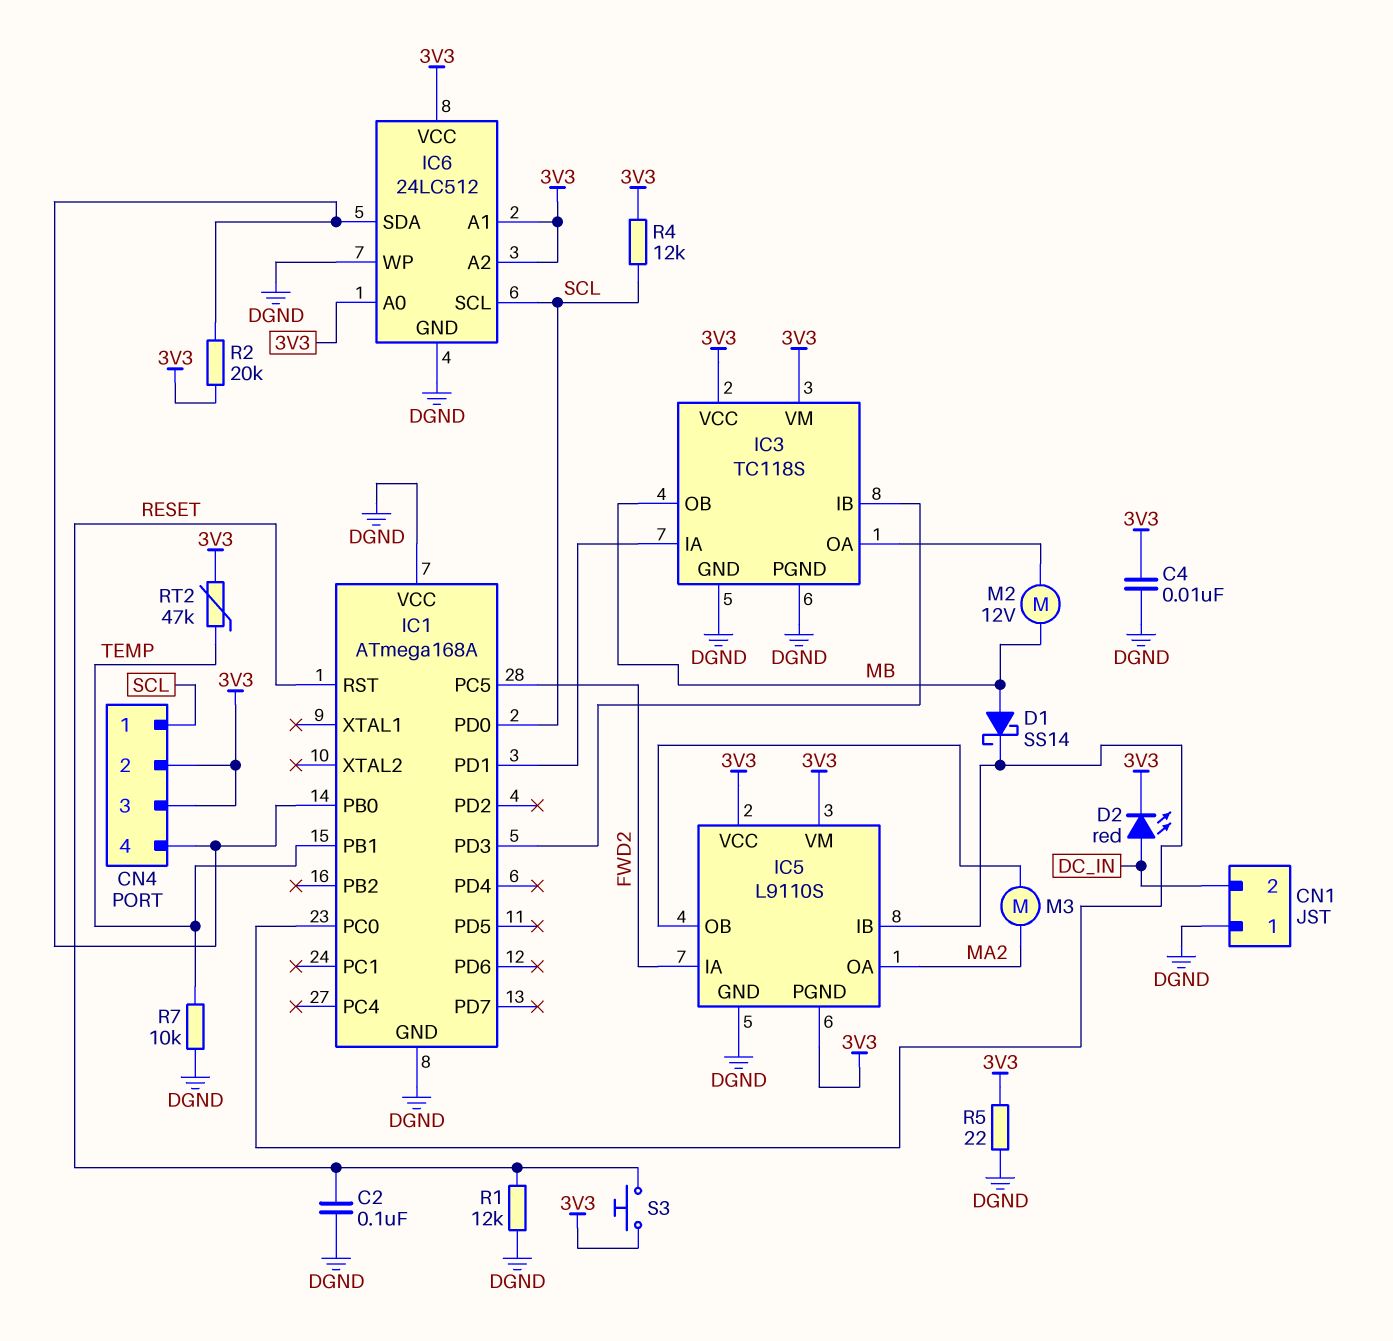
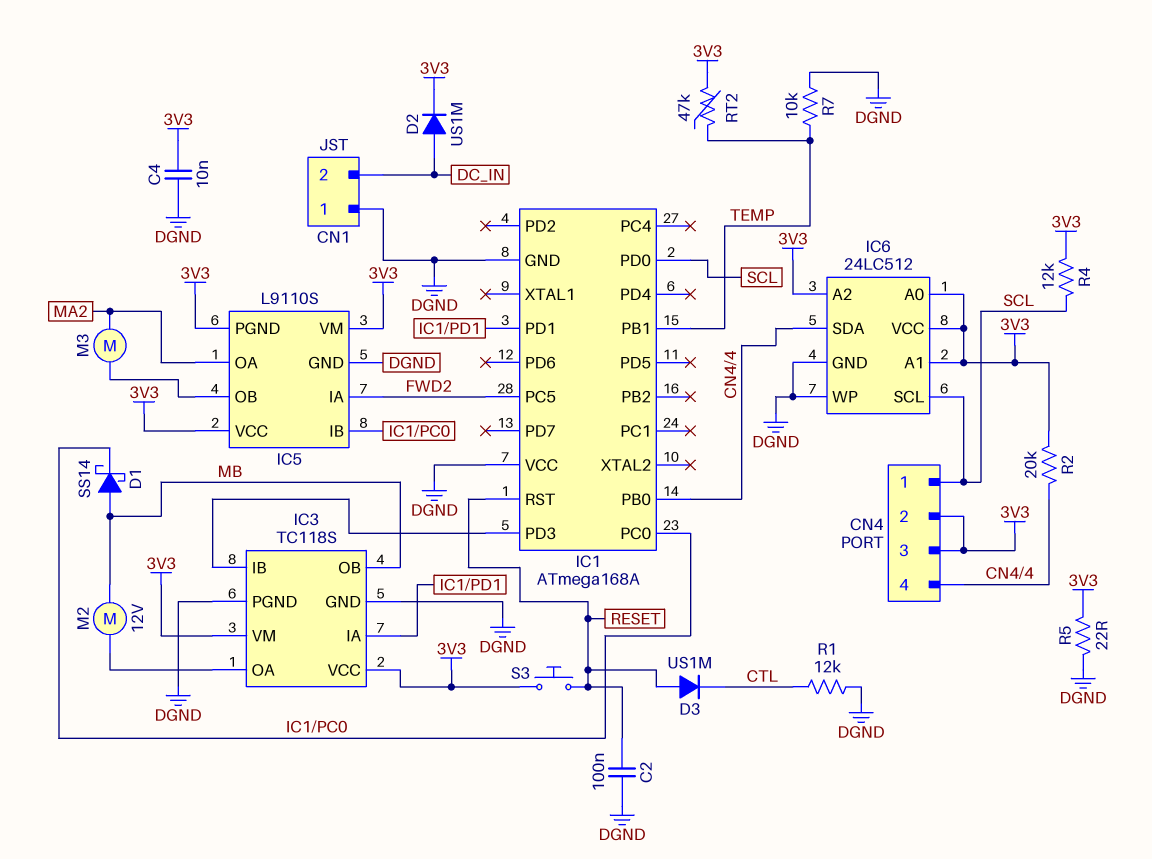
D2: LED red (A DC_IN, K 3V3) -> diode US1M (A DC_IN, K 3V3)
D3: none -> diode US1M (A RESET, K CTL)
R1: 12k (DGND, RESET) -> 12k (CTL, DGND)

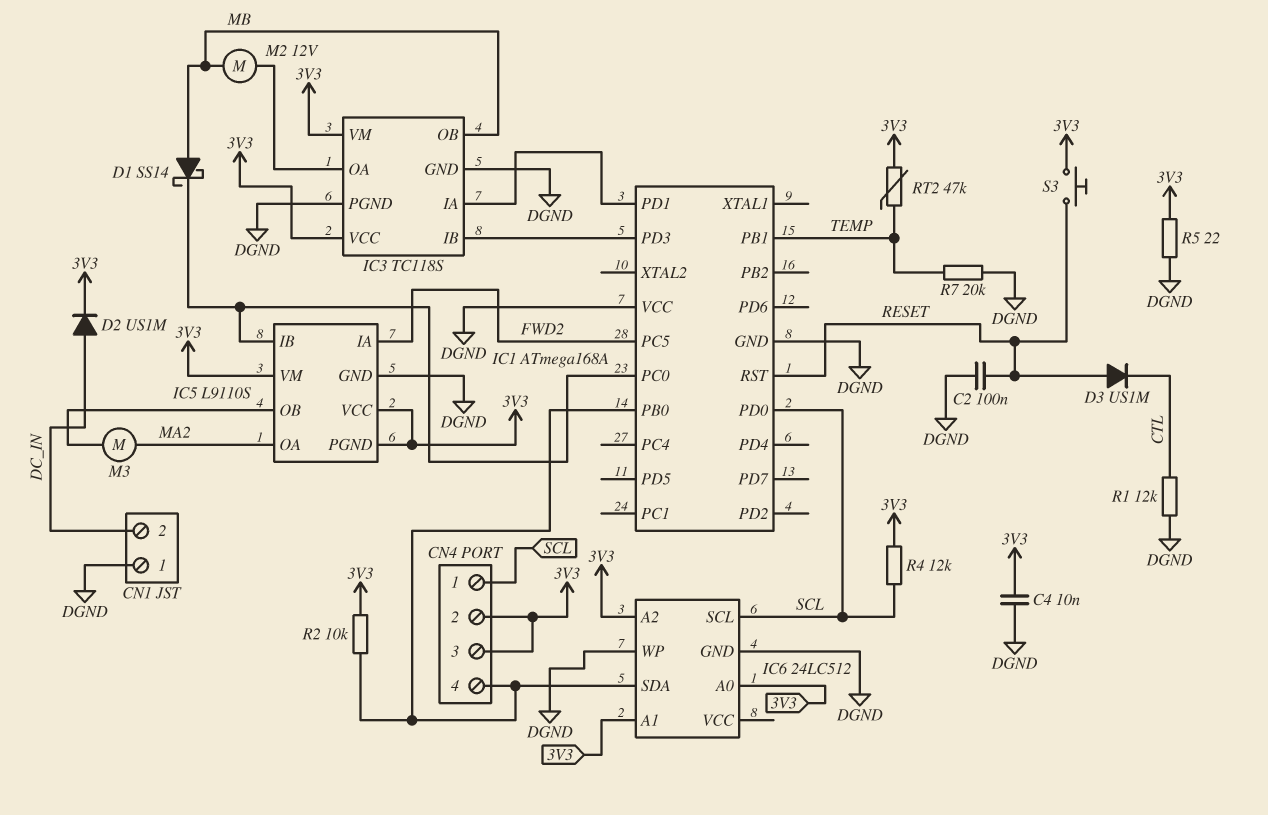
IC6 pin VCC: 3V3 -> none
R2: 20k (3V3, CN4/4) -> 10k (3V3, CN4/4)
R7: 10k (DGND, TEMP) -> 20k (DGND, TEMP)

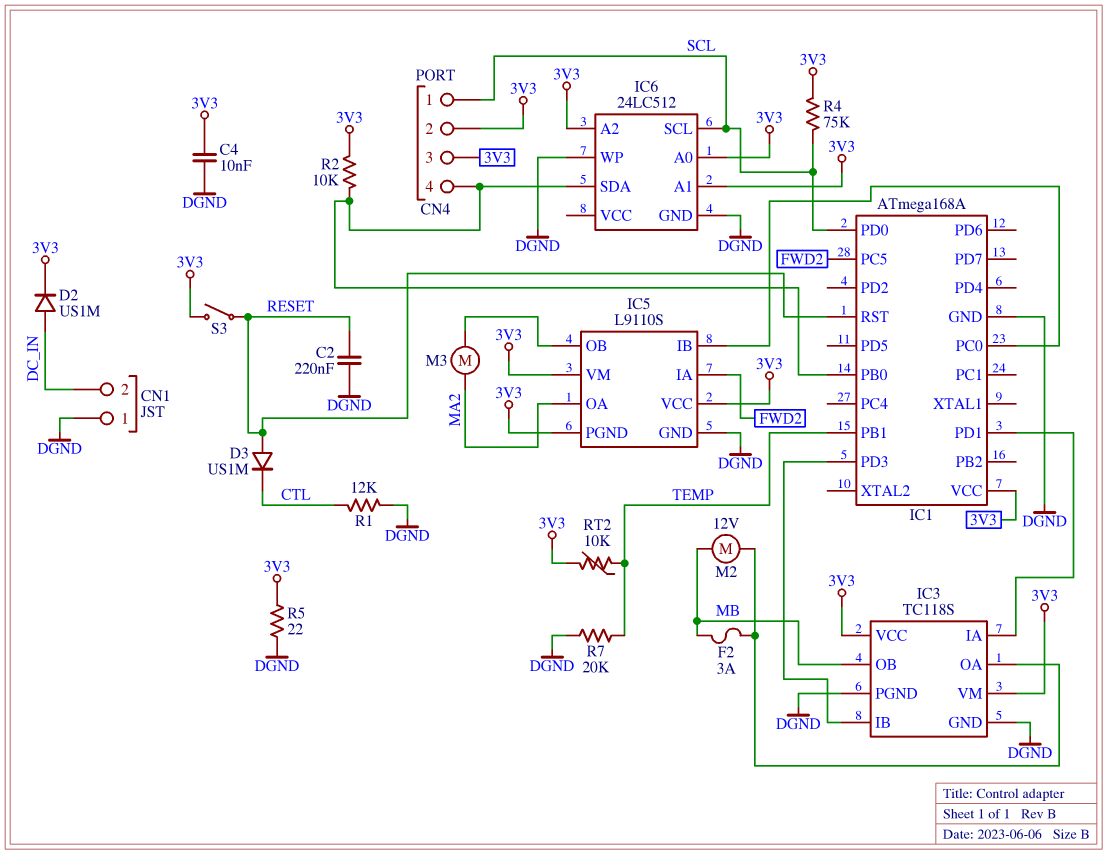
C2: 100nF (DGND, RESET) -> 220nF (DGND, RESET)
D1: schottky SS14 (A MB, K IC1/PC0) -> none
F2: none -> 3A (IC3/OA, MB)
IC1 pin VCC: DGND -> 3V3
R4: 12k (3V3, SCL) -> 75k (3V3, SCL)
RT2: 47k (3V3, TEMP) -> 10k (3V3, TEMP)
S3: button (3V3, RESET) -> switch (3V3, RESET)

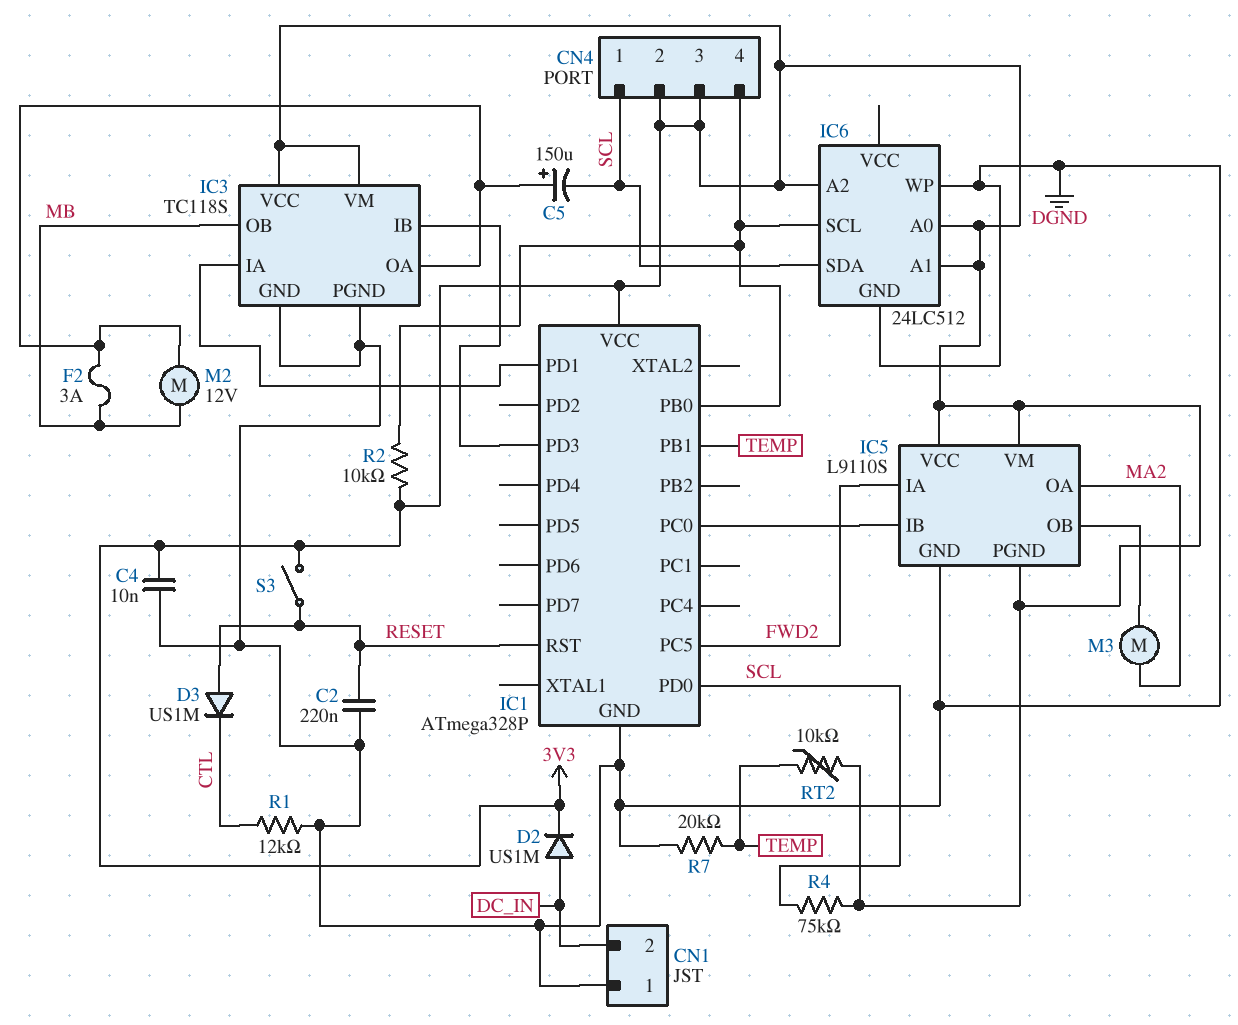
C5: none -> 150uF (plus IC3/OA, minus SCL)
IC1: ATmega168A -> ATmega328P
IC6 pin SCL: SCL -> CN4/4
IC6 pin SDA: CN4/4 -> SCL
R5: 22 (3V3, DGND) -> none

